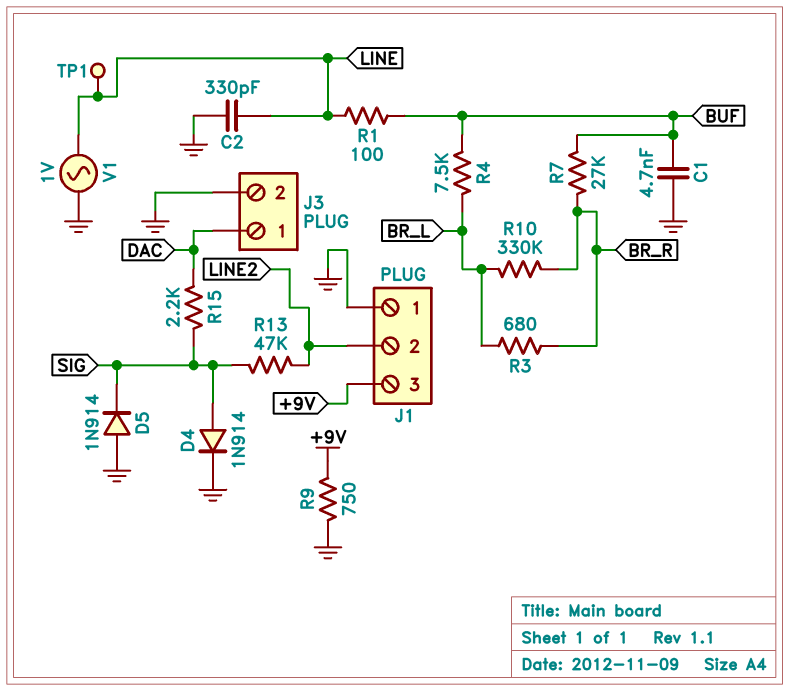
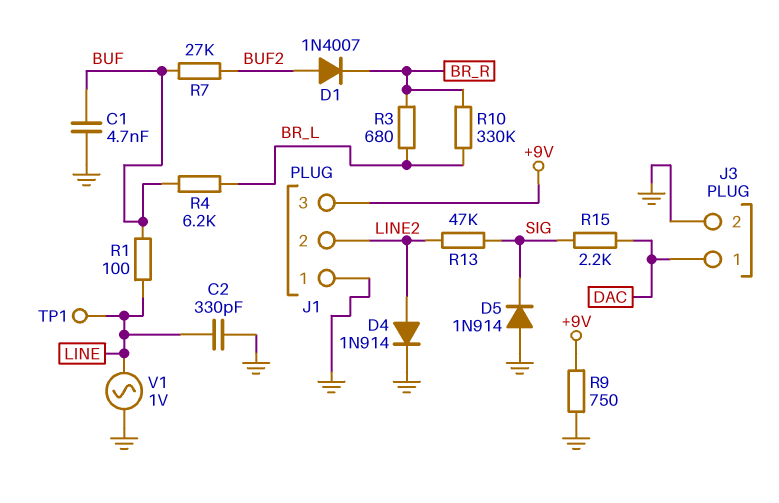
D1: none -> diode 1N4007 (A BUF2, K BR_R)
D4: diode 1N914 (A SIG, K GND) -> diode 1N914 (A LINE2, K GND)
R4: 7.5k (BR_L, BUF) -> 6.2k (BR_L, BUF)
R7: 27k (BR_R, BUF) -> 27k (BUF, BUF2)

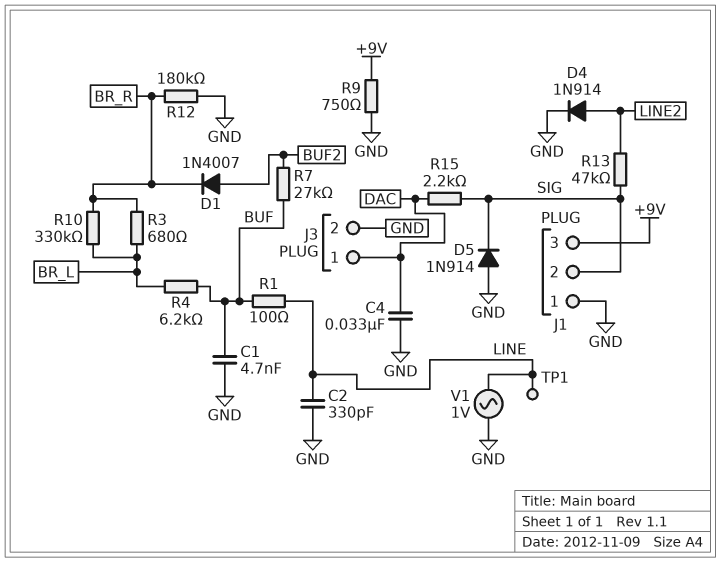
C4: none -> 33nF (DAC, GND)
J1 pin 2: LINE2 -> SIG
R12: none -> 180k (BR_R, GND)

